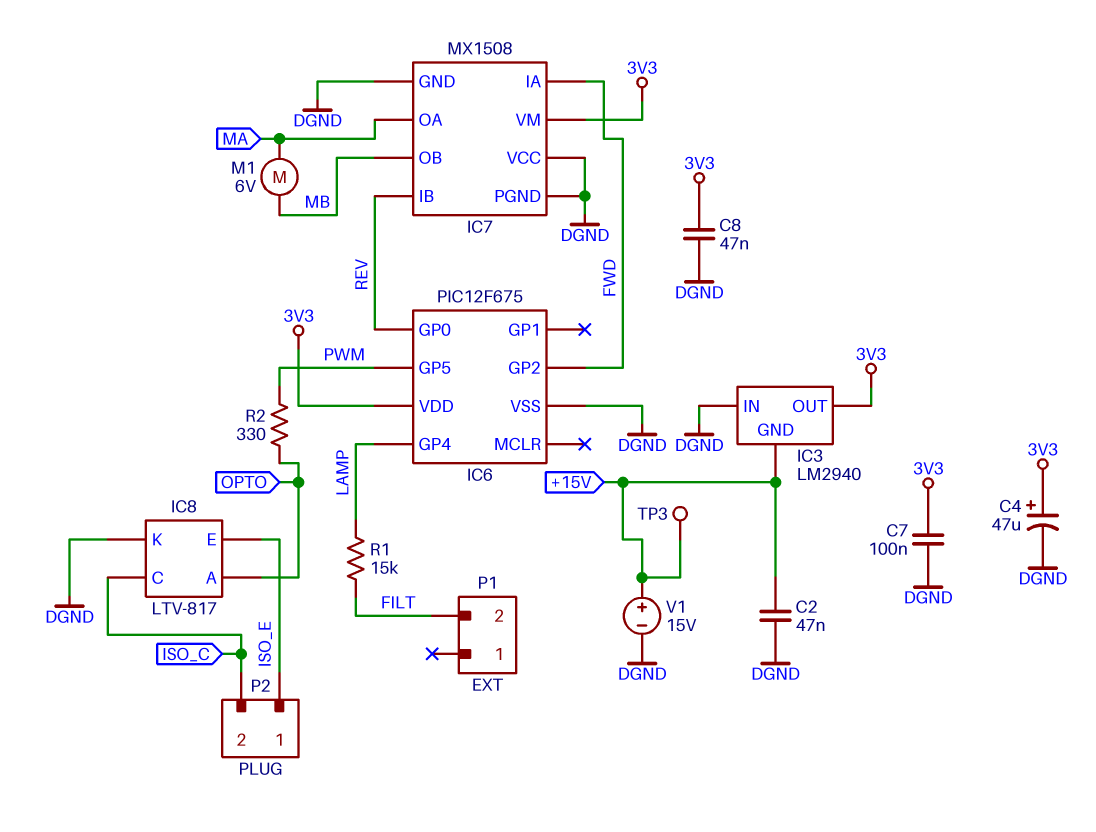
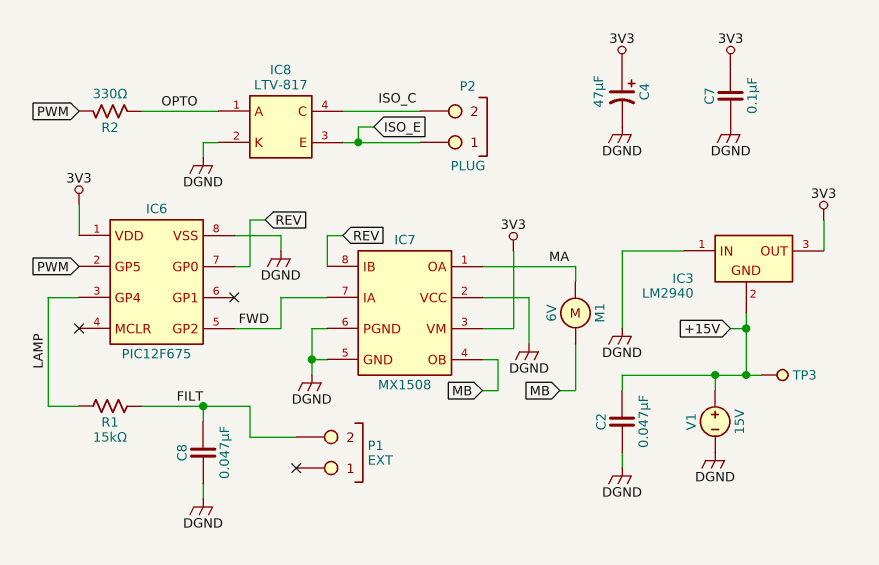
C8: 47nF (3V3, DGND) -> 47nF (DGND, FILT)

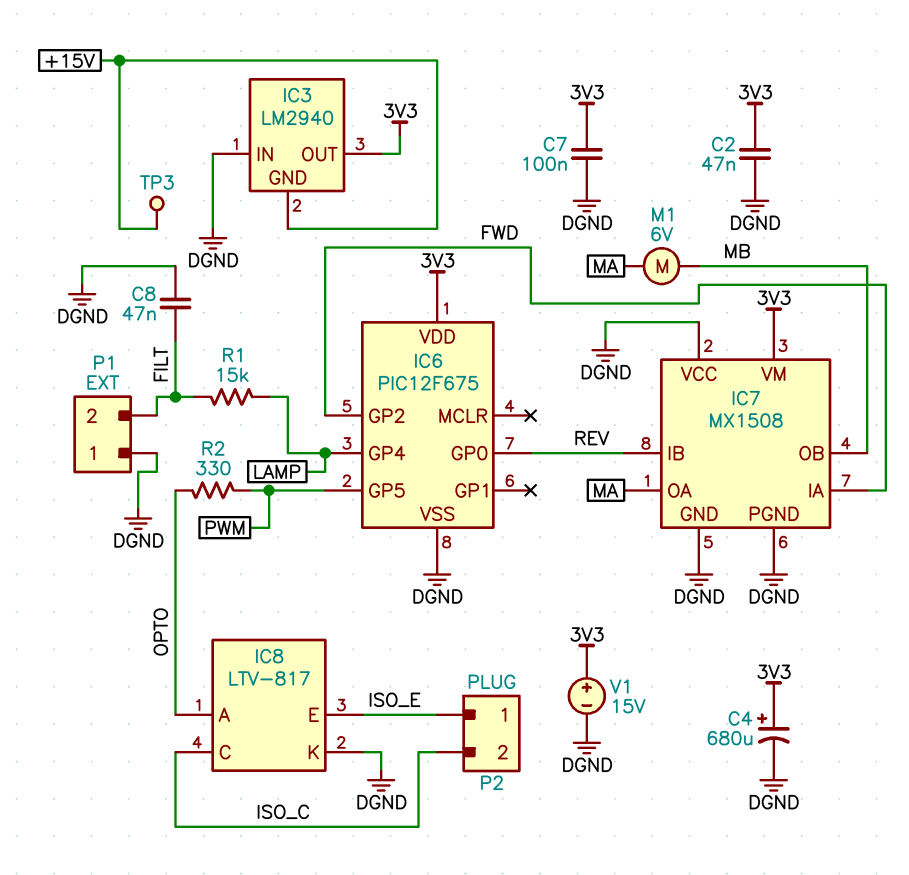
C2: 47nF (+15V, DGND) -> 47nF (3V3, DGND)
C4: 47uF (plus 3V3, minus DGND) -> 680uF (plus 3V3, minus DGND)
P1 pin 1: none -> DGND
V1: 15V (plus +15V, minus DGND) -> 15V (plus 3V3, minus DGND)

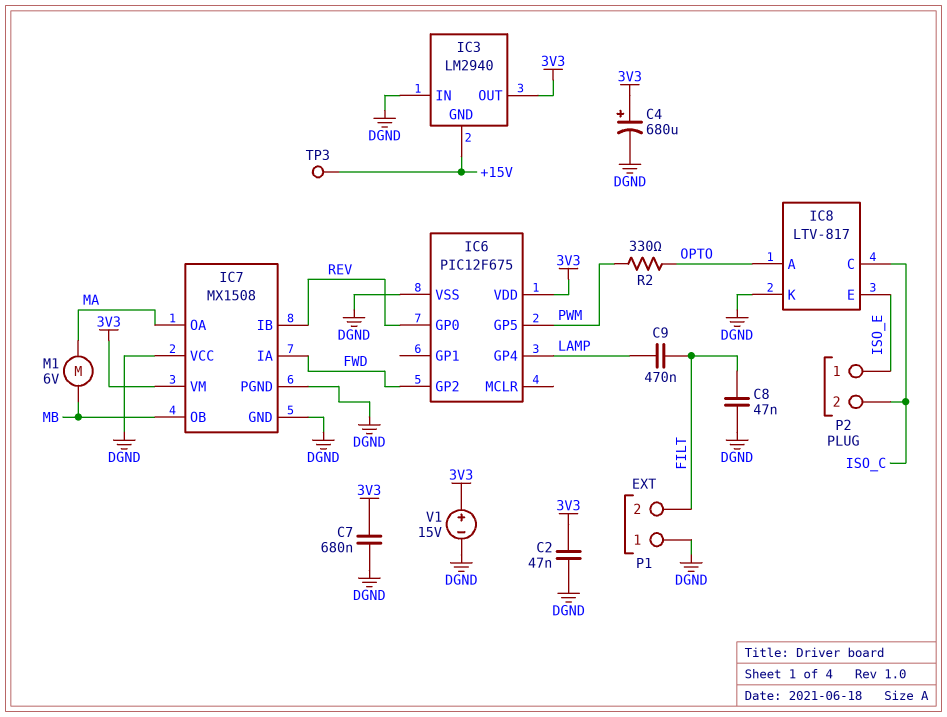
C7: 100nF (3V3, DGND) -> 680nF (3V3, DGND)
C9: none -> 470nF (FILT, LAMP)
R1: 15k (FILT, LAMP) -> none

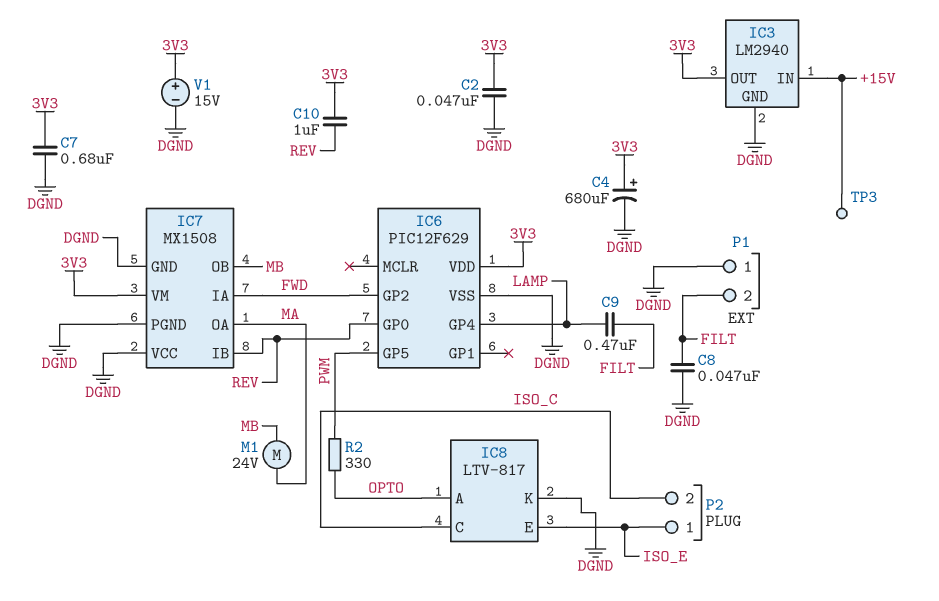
C10: none -> 1uF (3V3, REV)
IC3 pin GND: +15V -> DGND
IC3 pin IN: DGND -> +15V
IC6: PIC12F675 -> PIC12F629
M1: motor 6V (MA, MB) -> motor 24V (MA, MB)

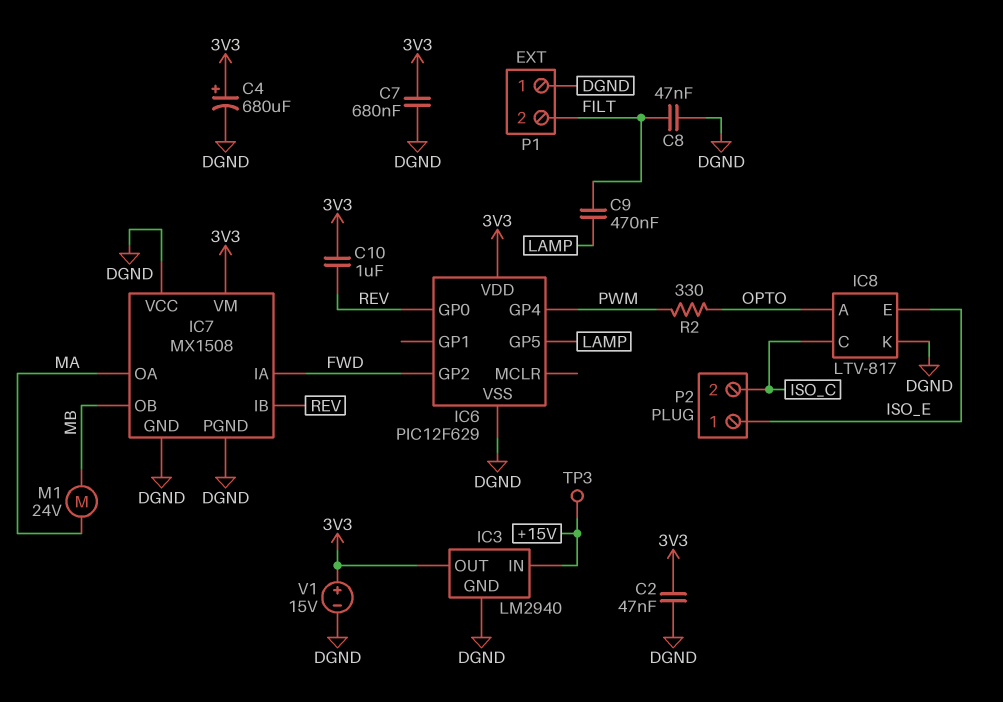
IC6 pin GP4: LAMP -> PWM
IC6 pin GP5: PWM -> LAMP

